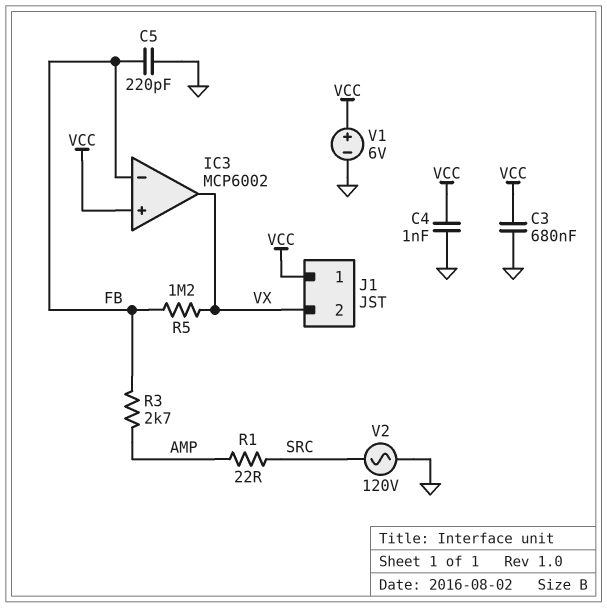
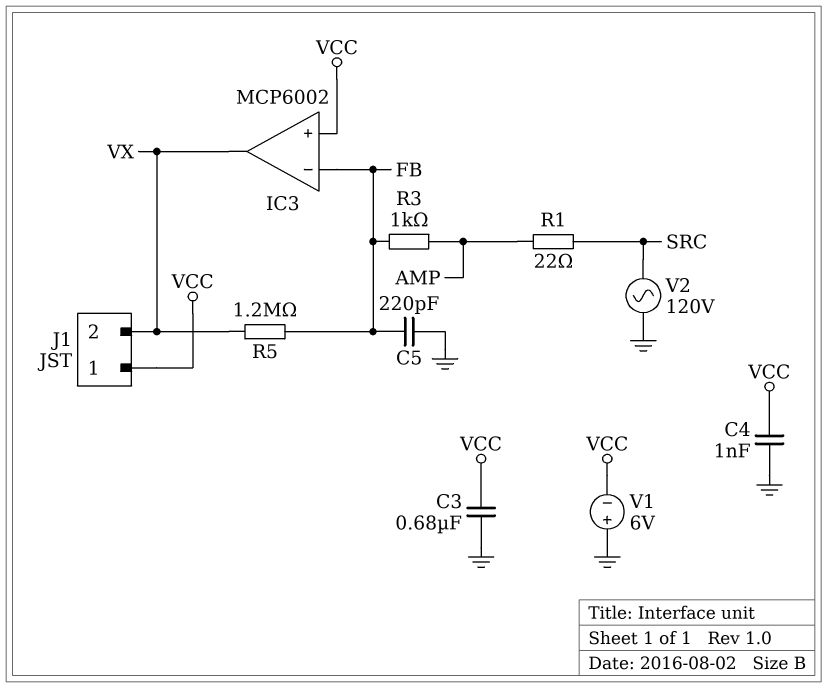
R3: 2.7k (AMP, FB) -> 1k (AMP, FB)
V1: 6V (plus VCC, minus GND) -> 6V (plus GND, minus VCC)

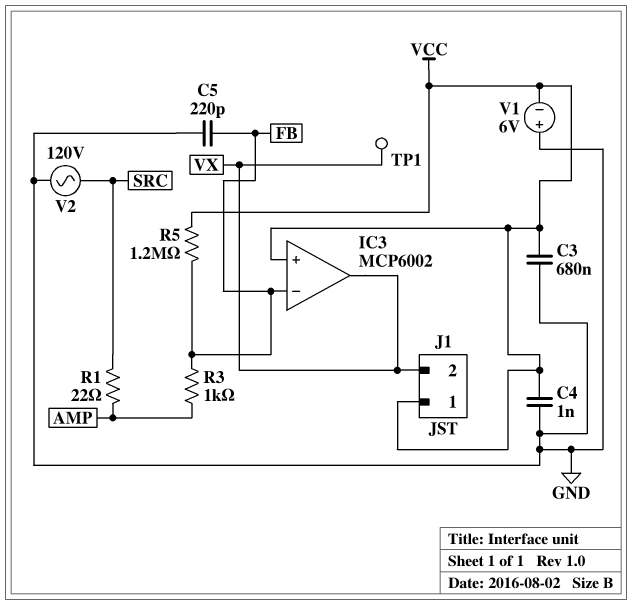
R5: 1.2M (FB, VX) -> 1.2M (FB, VCC)
TP1: none -> test point (VX)

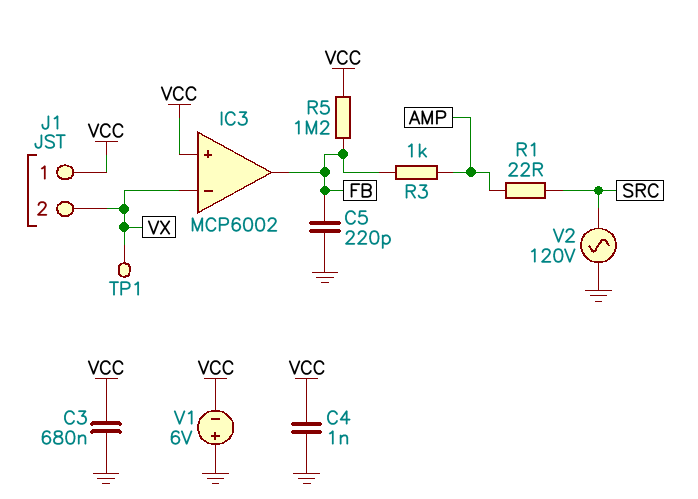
IC3 pin in-: FB -> VX
IC3 pin out: VX -> FB

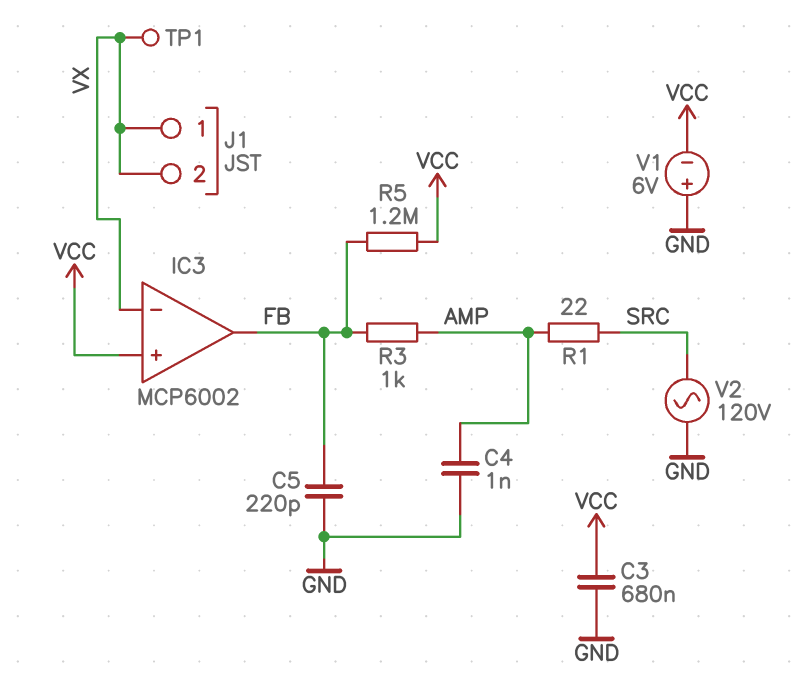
C4: 1nF (GND, VCC) -> 1nF (AMP, GND)
J1 pin 1: VCC -> VX

